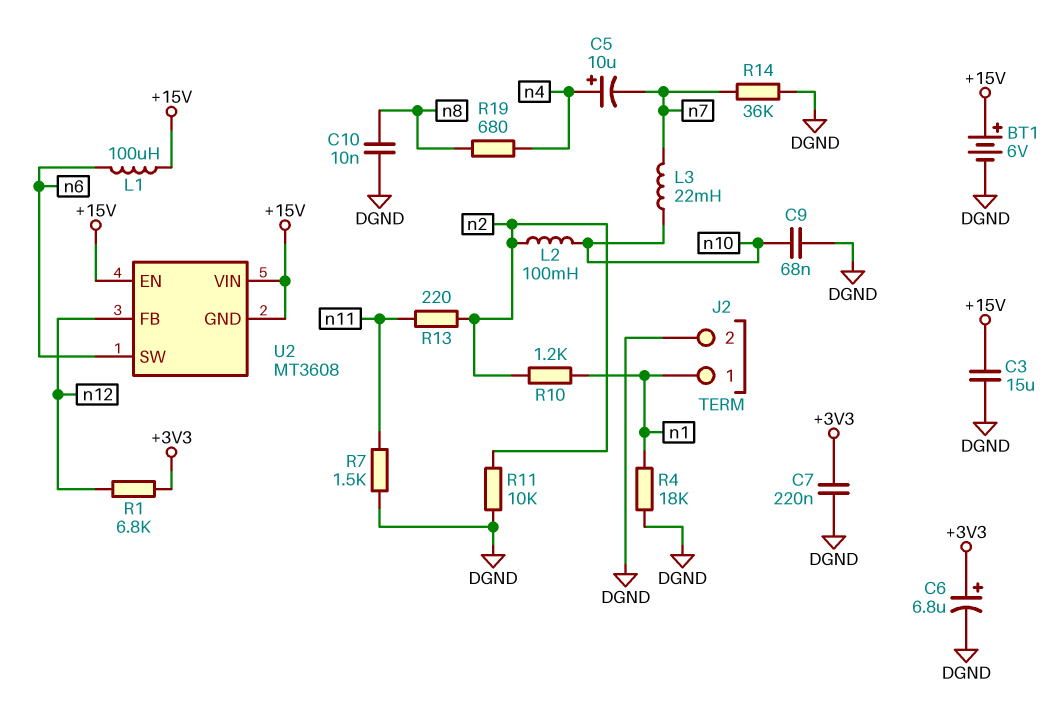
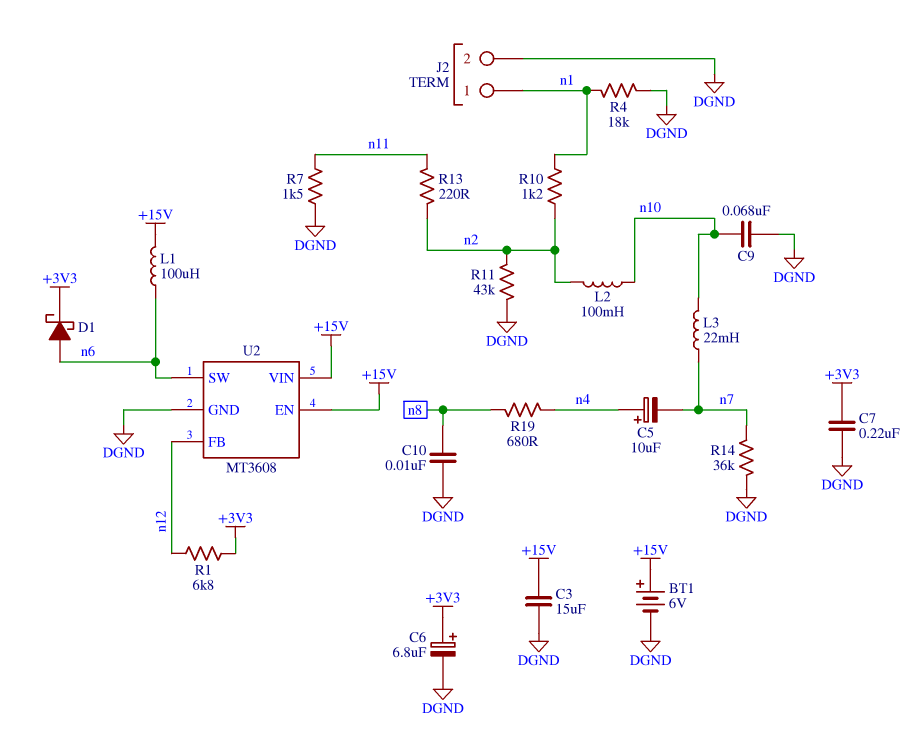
D1: none -> schottky (A n6, K +3V3)
R11: 10k (DGND, n2) -> 43k (DGND, n2)
U2 pin GND: +15V -> DGND

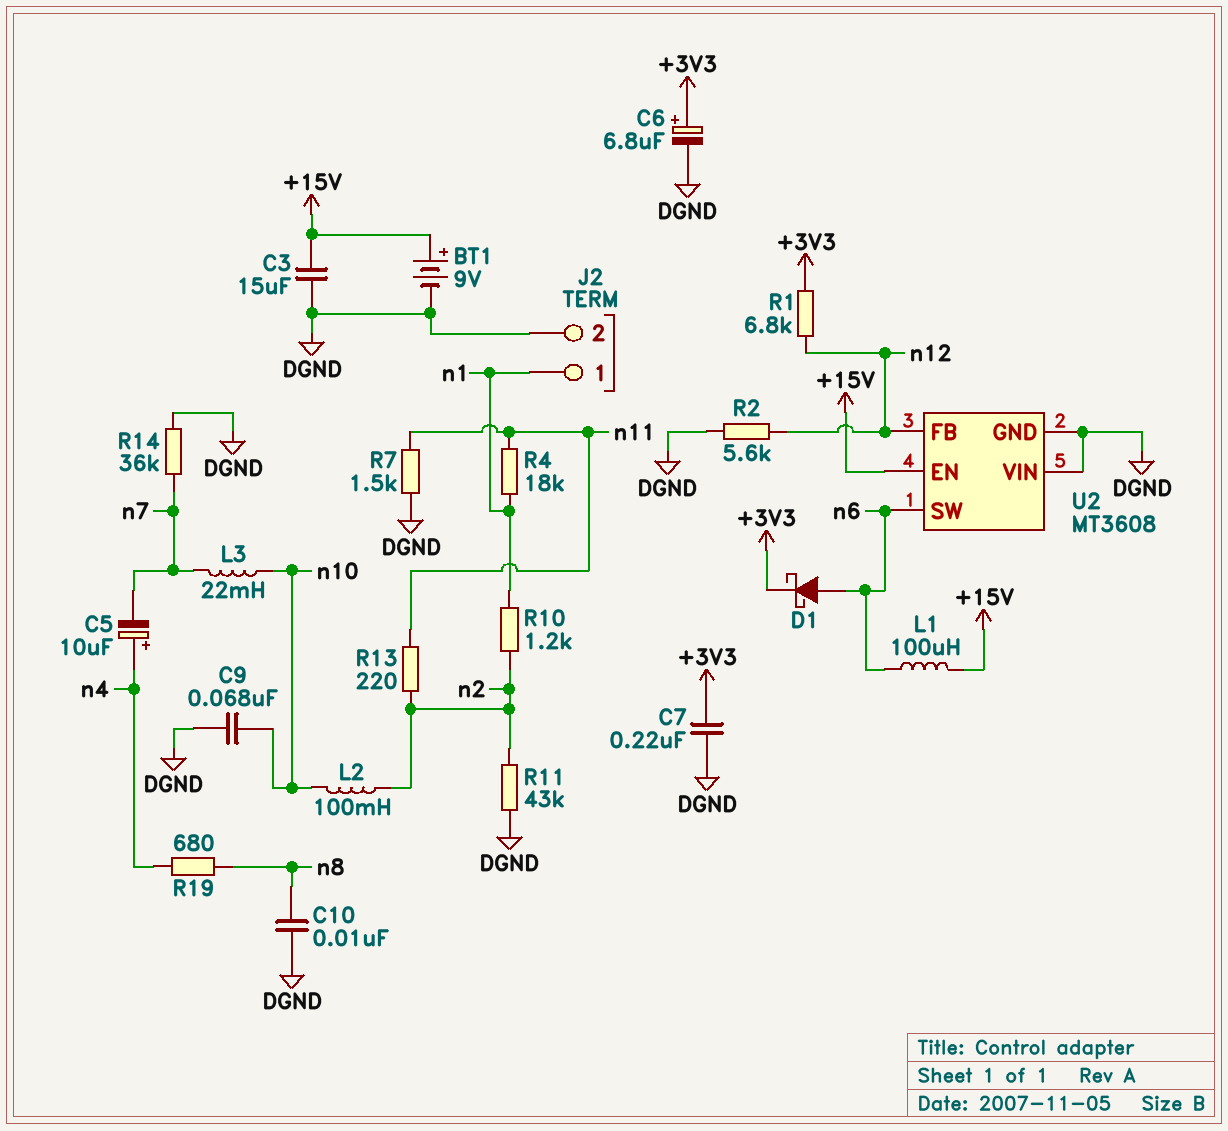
BT1: 6V (plus +15V, minus DGND) -> 9V (plus +15V, minus DGND)
R2: none -> 5.6k (DGND, n12)
R4: 18k (DGND, n1) -> 18k (n1, n11)
U2 pin VIN: +15V -> DGND

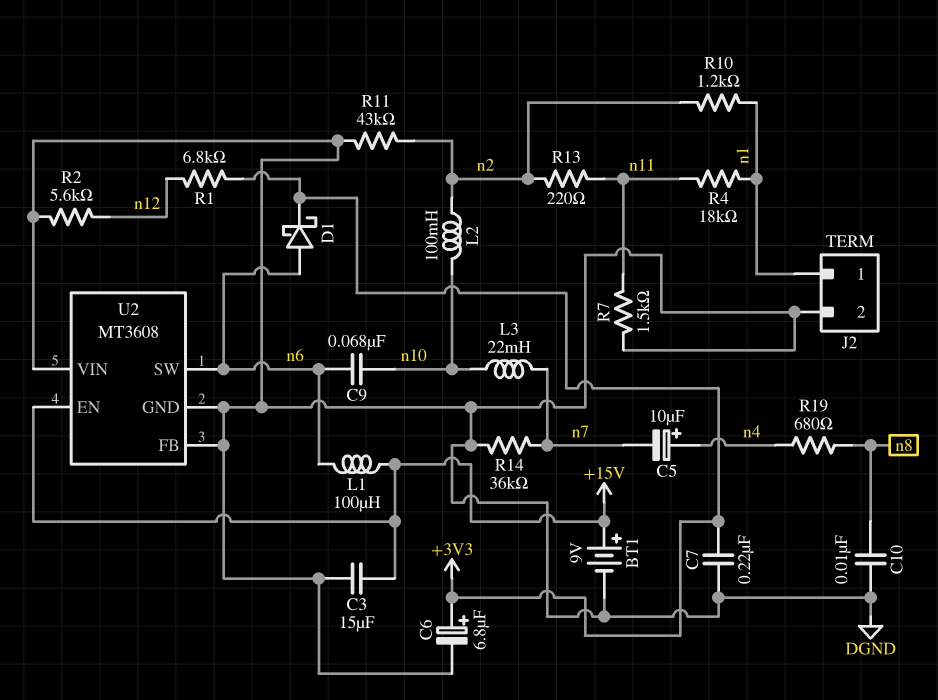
C9: 68nF (DGND, n10) -> 68nF (n6, n10)
U2 pin FB: n12 -> DGND

